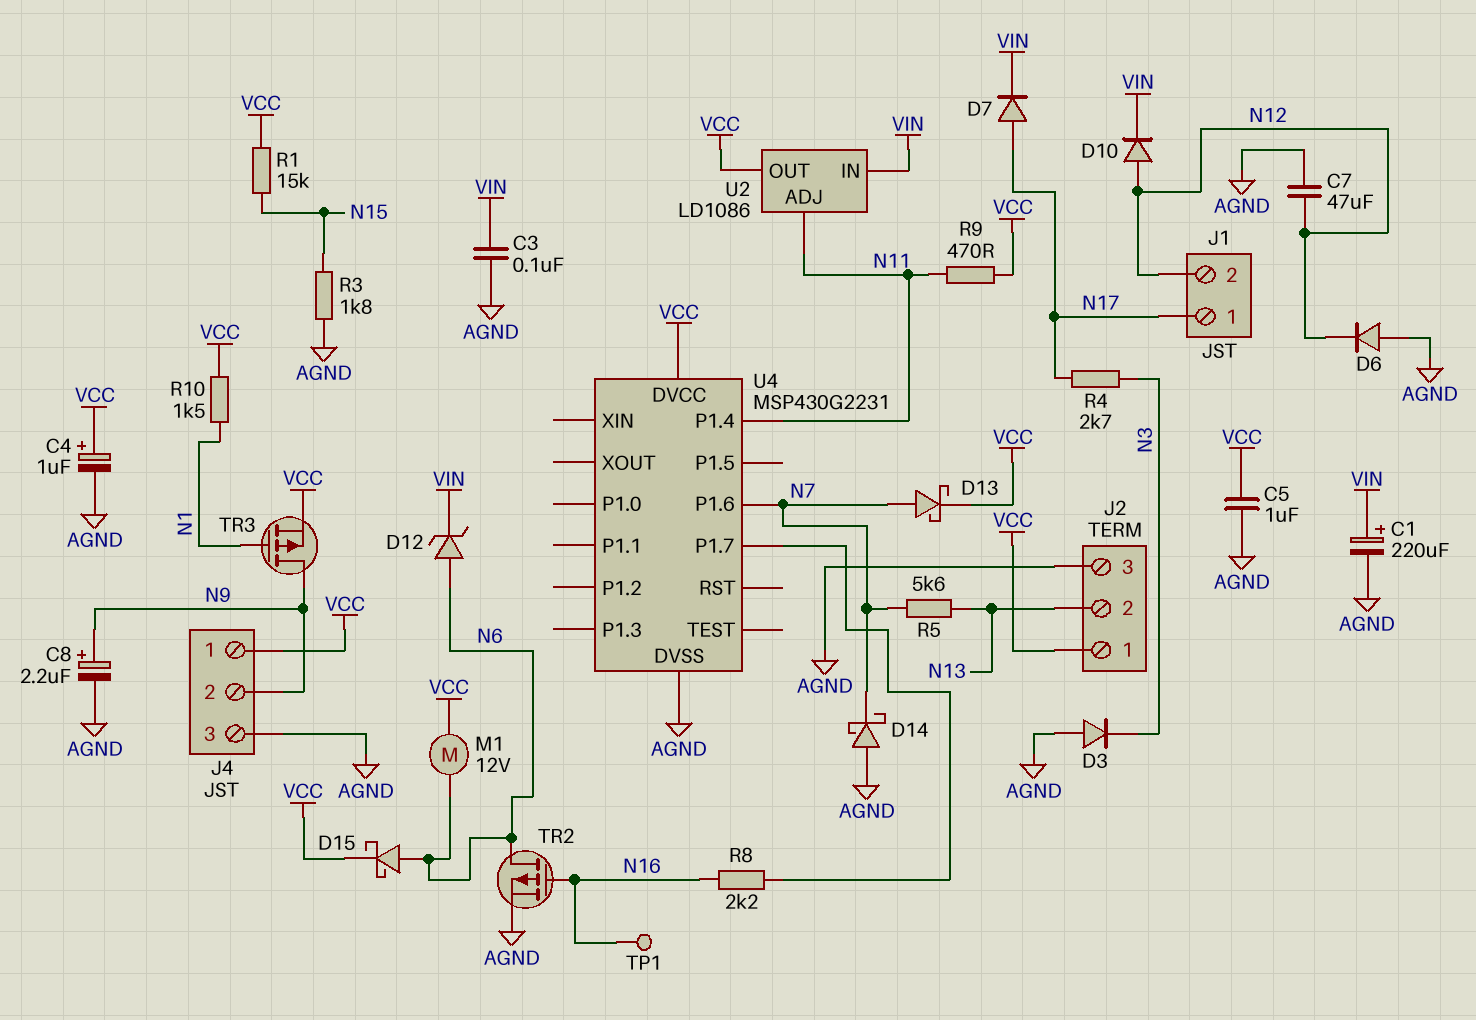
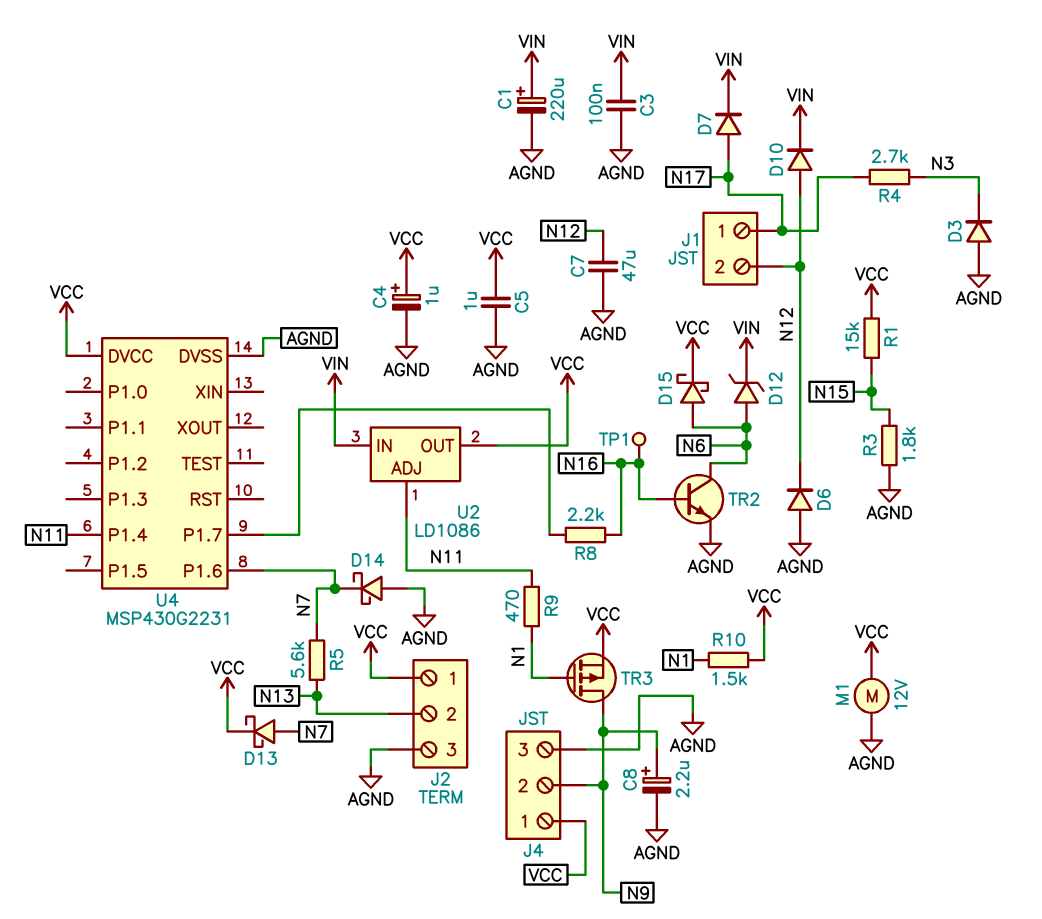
M1: motor 12V (N6, VCC) -> motor 12V (AGND, VCC)
R9: 470 (N11, VCC) -> 470 (N1, N11)
TR2: PMOS (G N16, D N6, S AGND) -> NPN (B N16, C N6, E AGND)

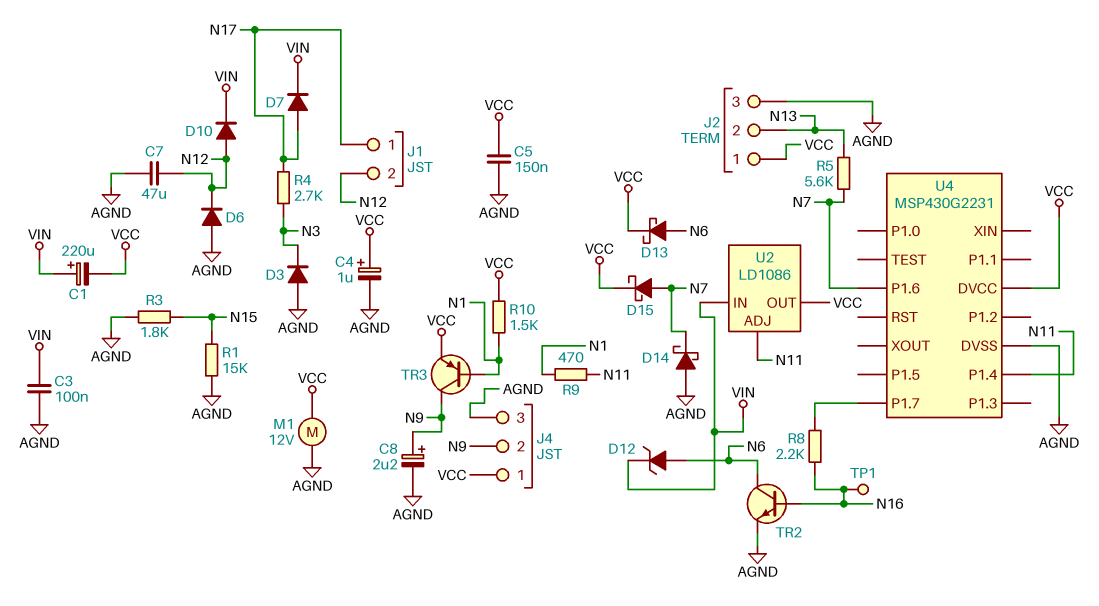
C1: 220uF (plus VIN, minus AGND) -> 220uF (plus VIN, minus VCC)
C5: 1uF (AGND, VCC) -> 150nF (AGND, VCC)
D13: schottky (A N7, K VCC) -> schottky (A N6, K VCC)
D15: schottky (A N6, K VCC) -> schottky (A N7, K VCC)
R1: 15k (N15, VCC) -> 15k (AGND, N15)
TR3: PMOS (G N1, D N9, S VCC) -> PNP (B N1, C N9, E VCC)

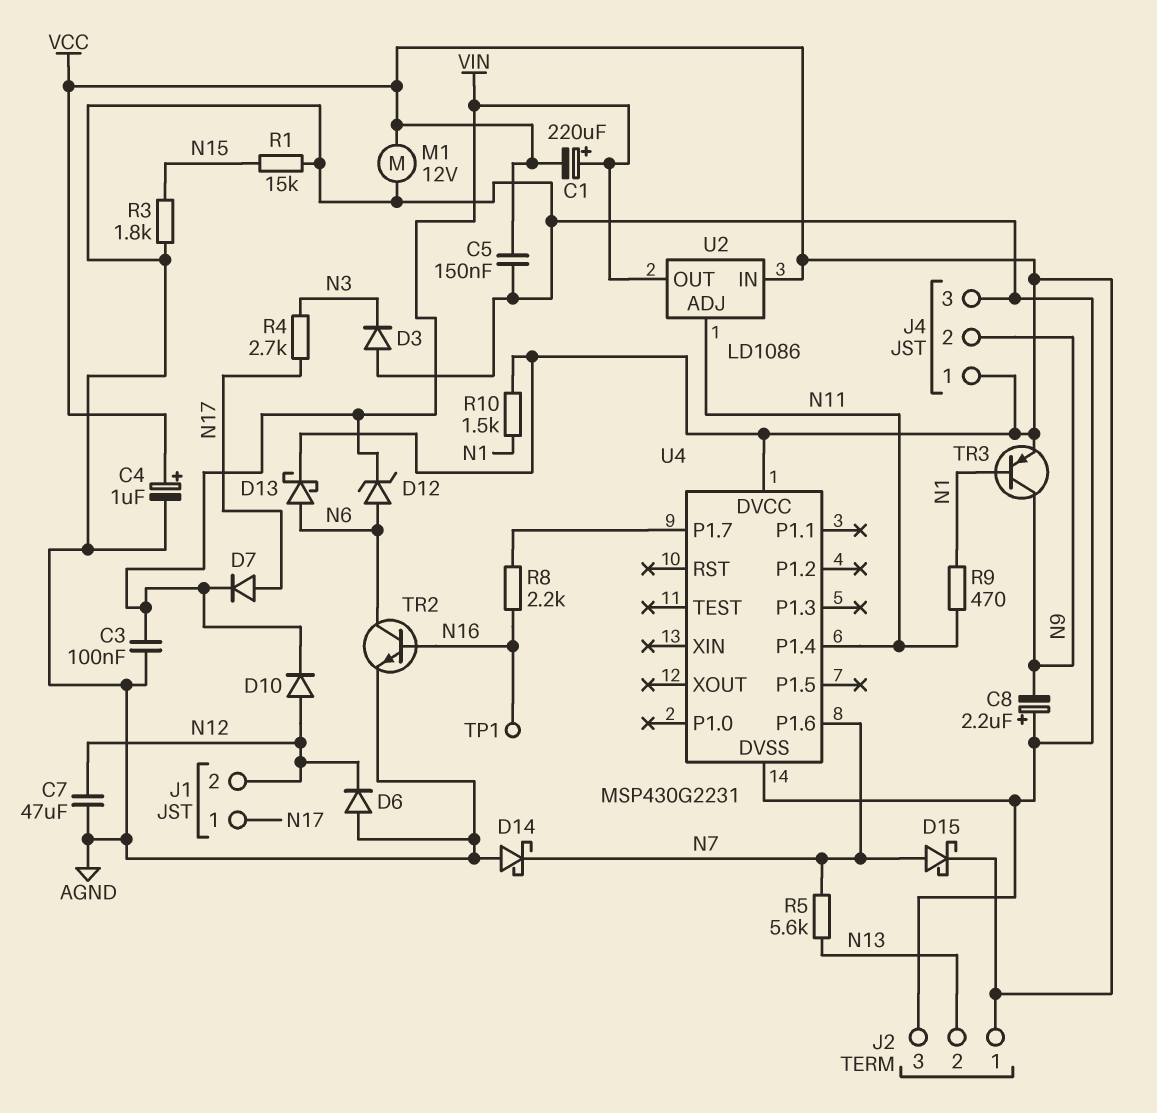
C8: 2.2uF (plus N9, minus AGND) -> 2.2uF (plus AGND, minus N9)
U2 pin IN: VIN -> VCC
U2 pin OUT: VCC -> VIN

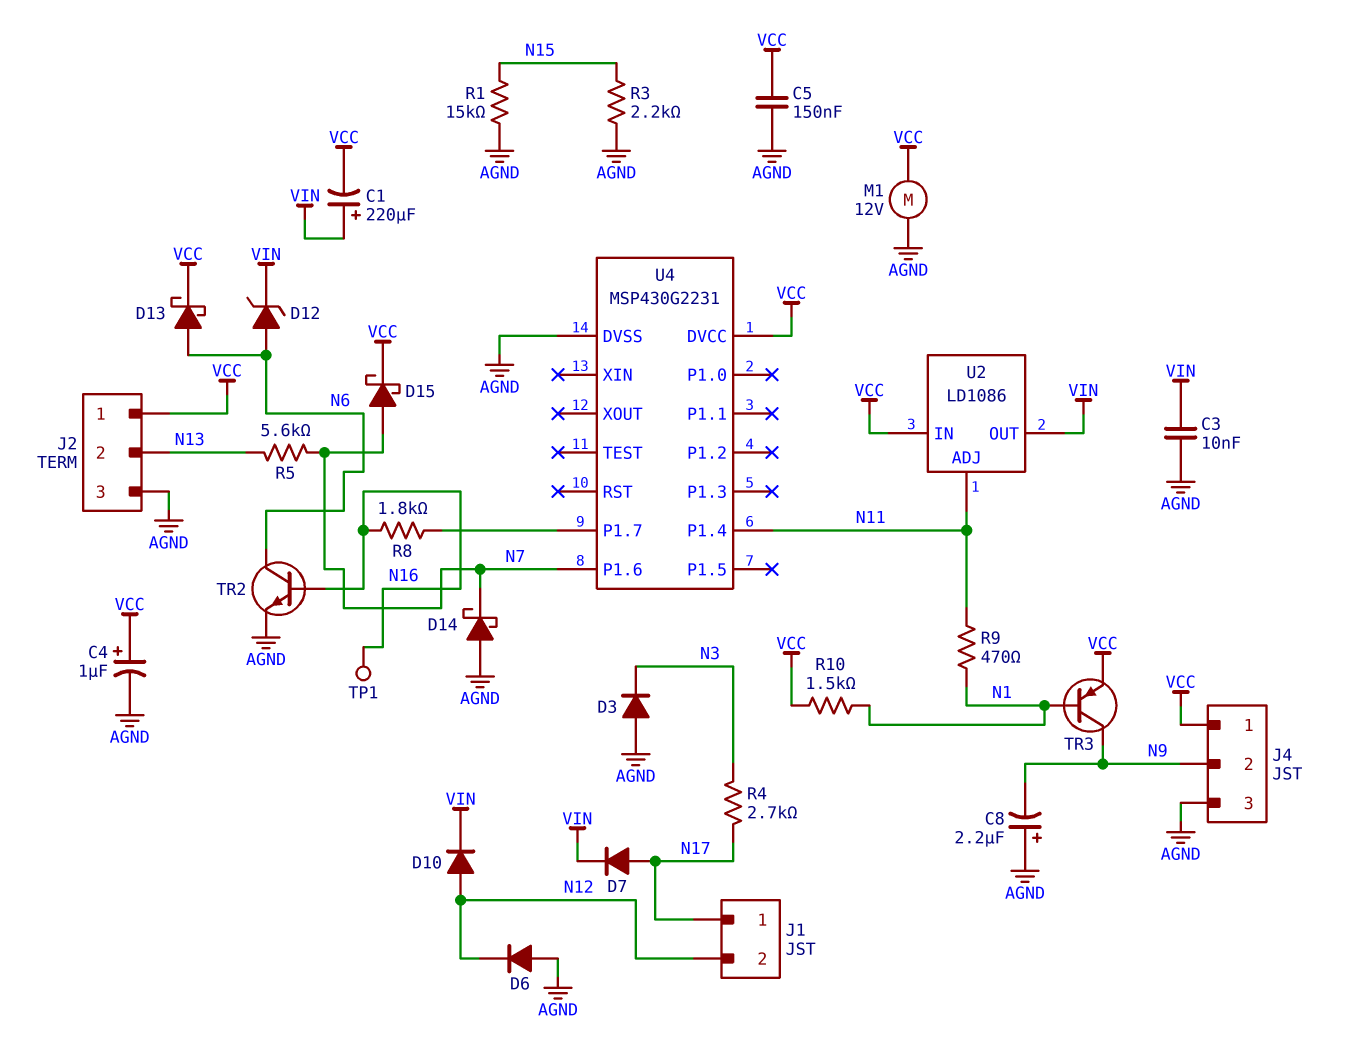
C3: 100nF (AGND, VIN) -> 10nF (AGND, VIN)
C7: 47uF (AGND, N12) -> none
R3: 1.8k (AGND, N15) -> 2.2k (AGND, N15)
R8: 2.2k (N16, U4/P1.7) -> 1.8k (N16, U4/P1.7)

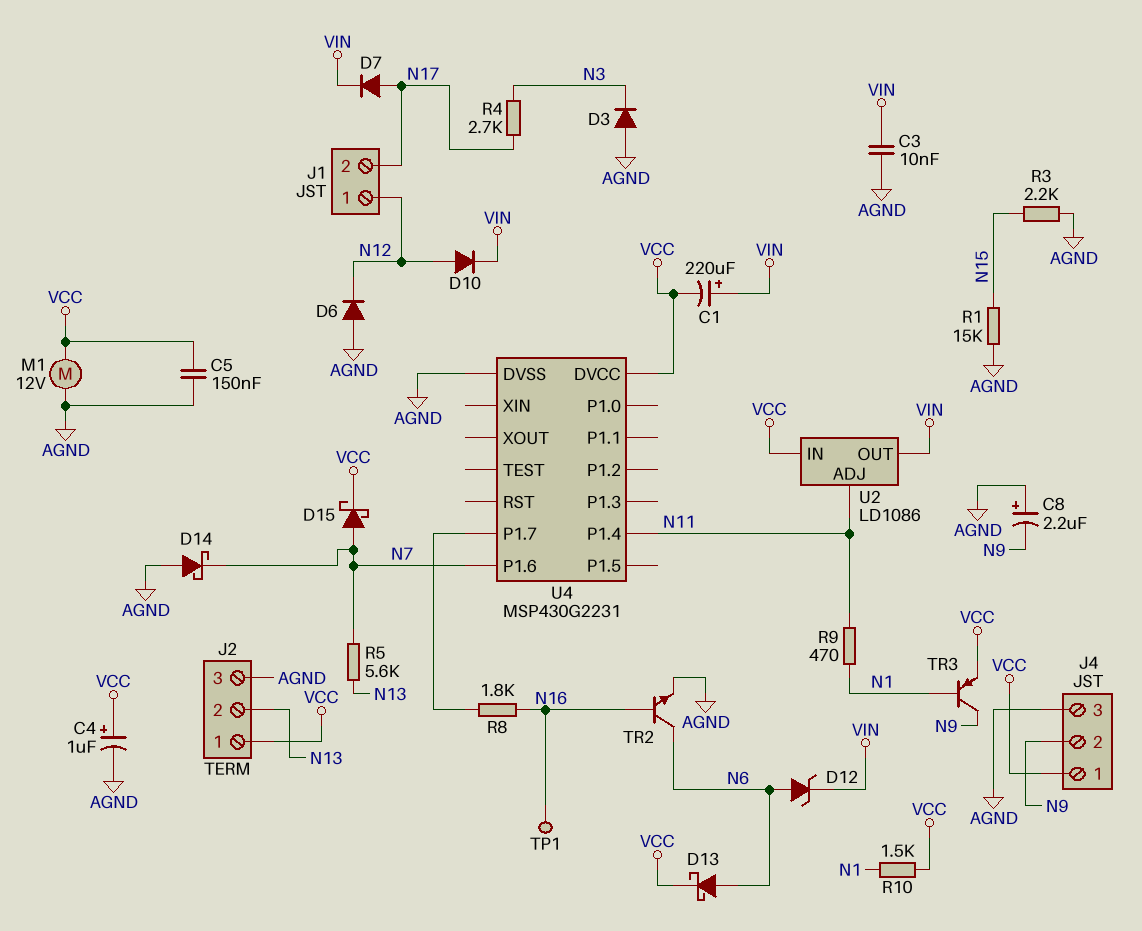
J1 pin 1: N17 -> N12
J1 pin 2: N12 -> N17

